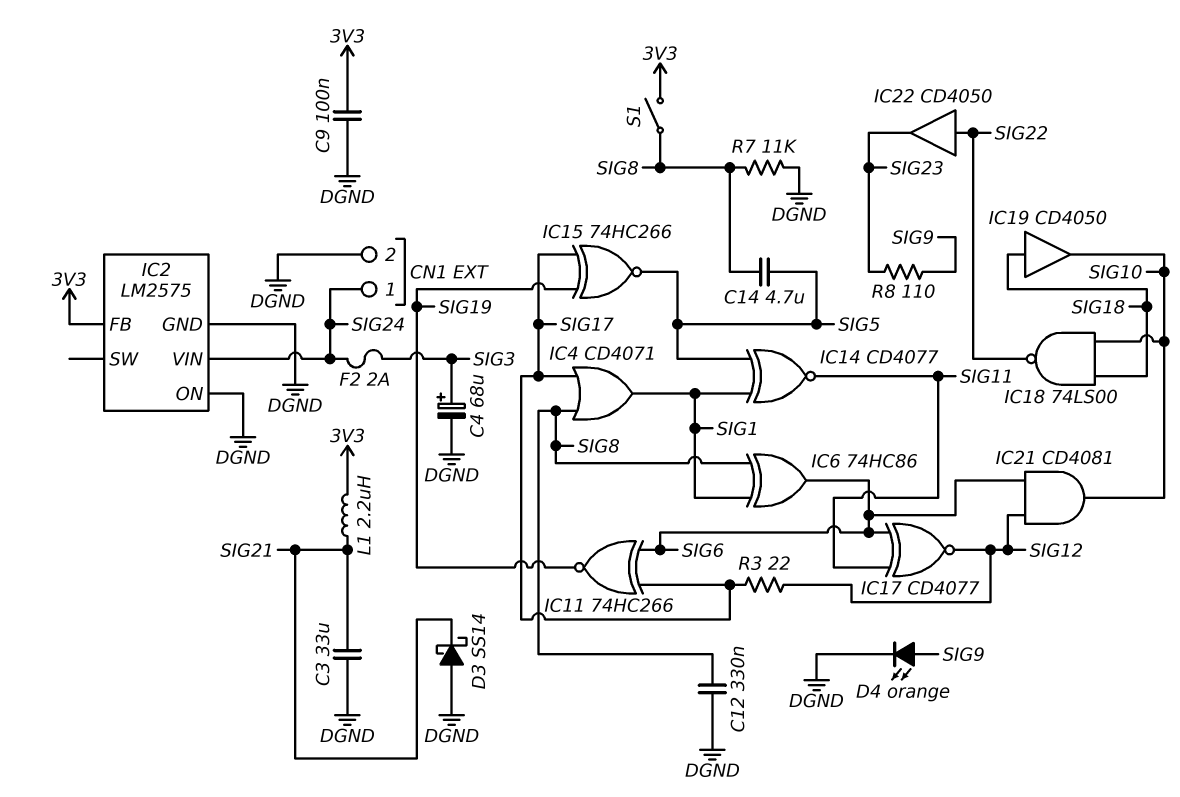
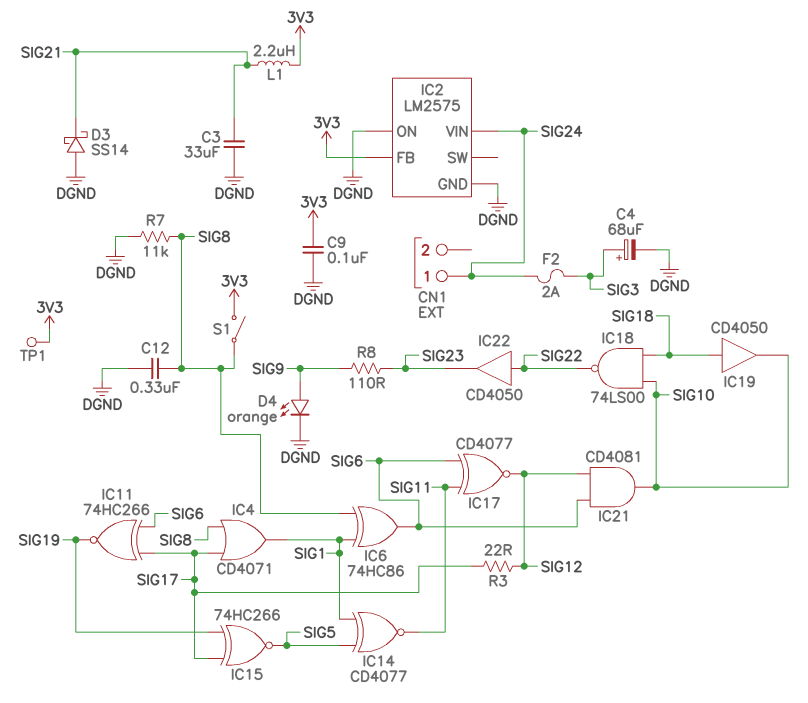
C14: 4.7uF (SIG5, SIG8) -> none
CN1 pin 2: DGND -> none
TP1: none -> test point (3V3)

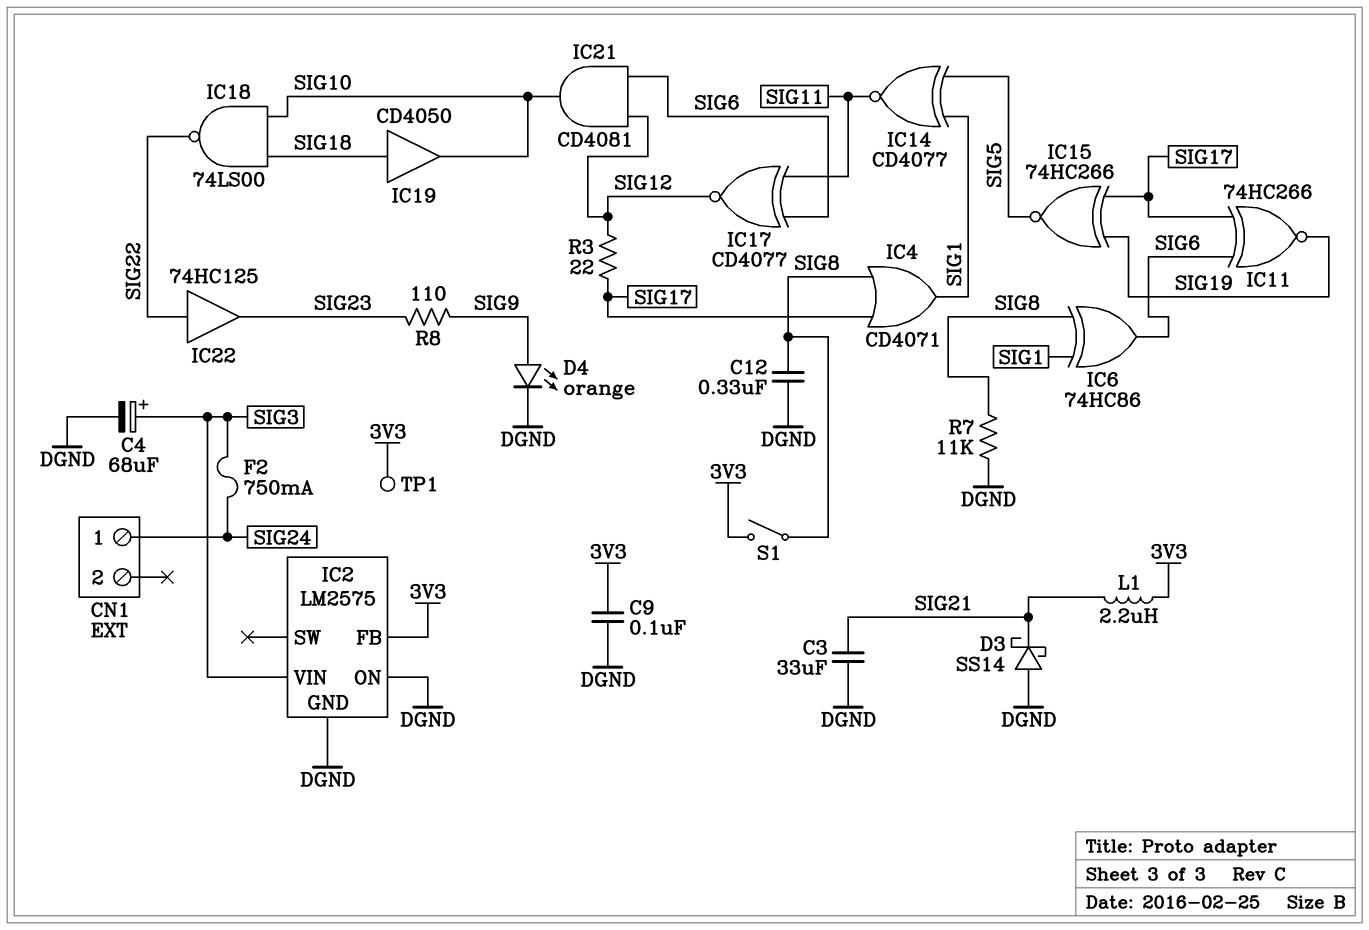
F2: 2A (SIG3, SIG24) -> 750mA (SIG3, SIG24)
IC2 pin VIN: SIG24 -> SIG3
IC22: buffer CD4050 (in SIG22, out SIG23) -> buffer 74HC125 (in SIG22, out SIG23)

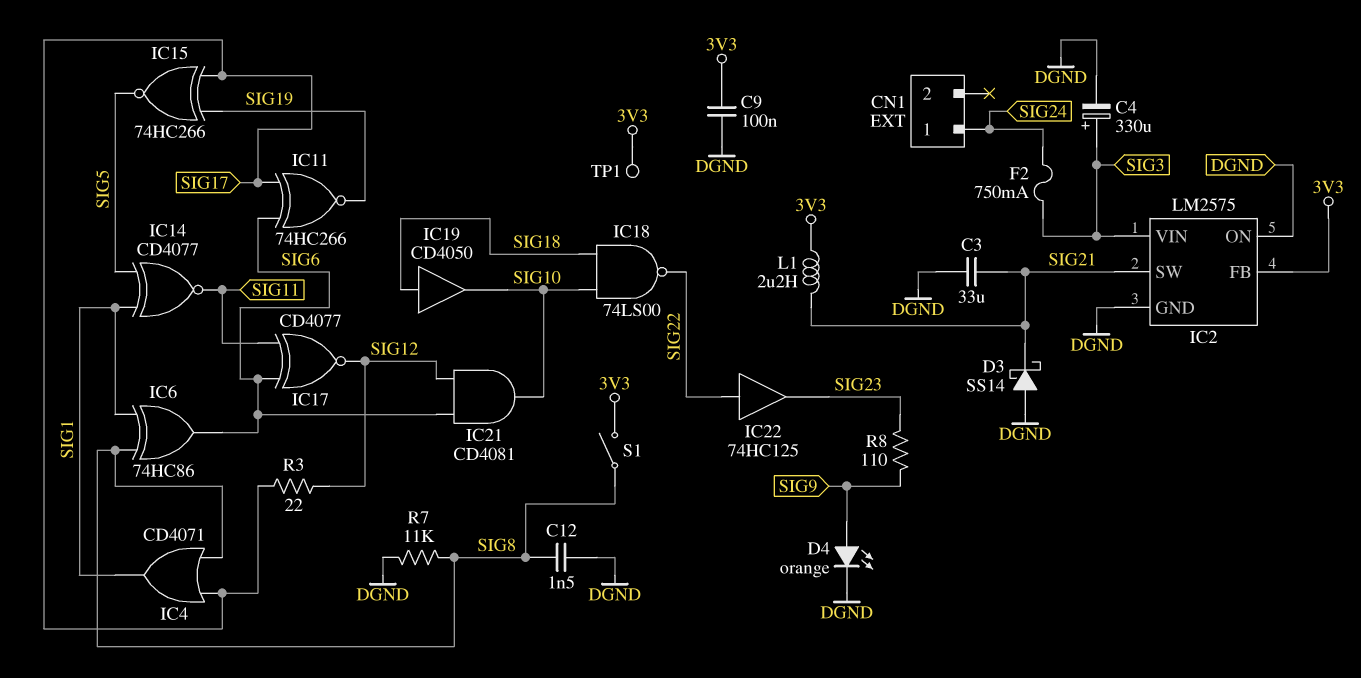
C4: 68uF (plus SIG3, minus DGND) -> 330uF (plus SIG3, minus DGND)
C12: 330nF (DGND, SIG8) -> 1.5nF (DGND, SIG8)
IC2 pin SW: none -> SIG21

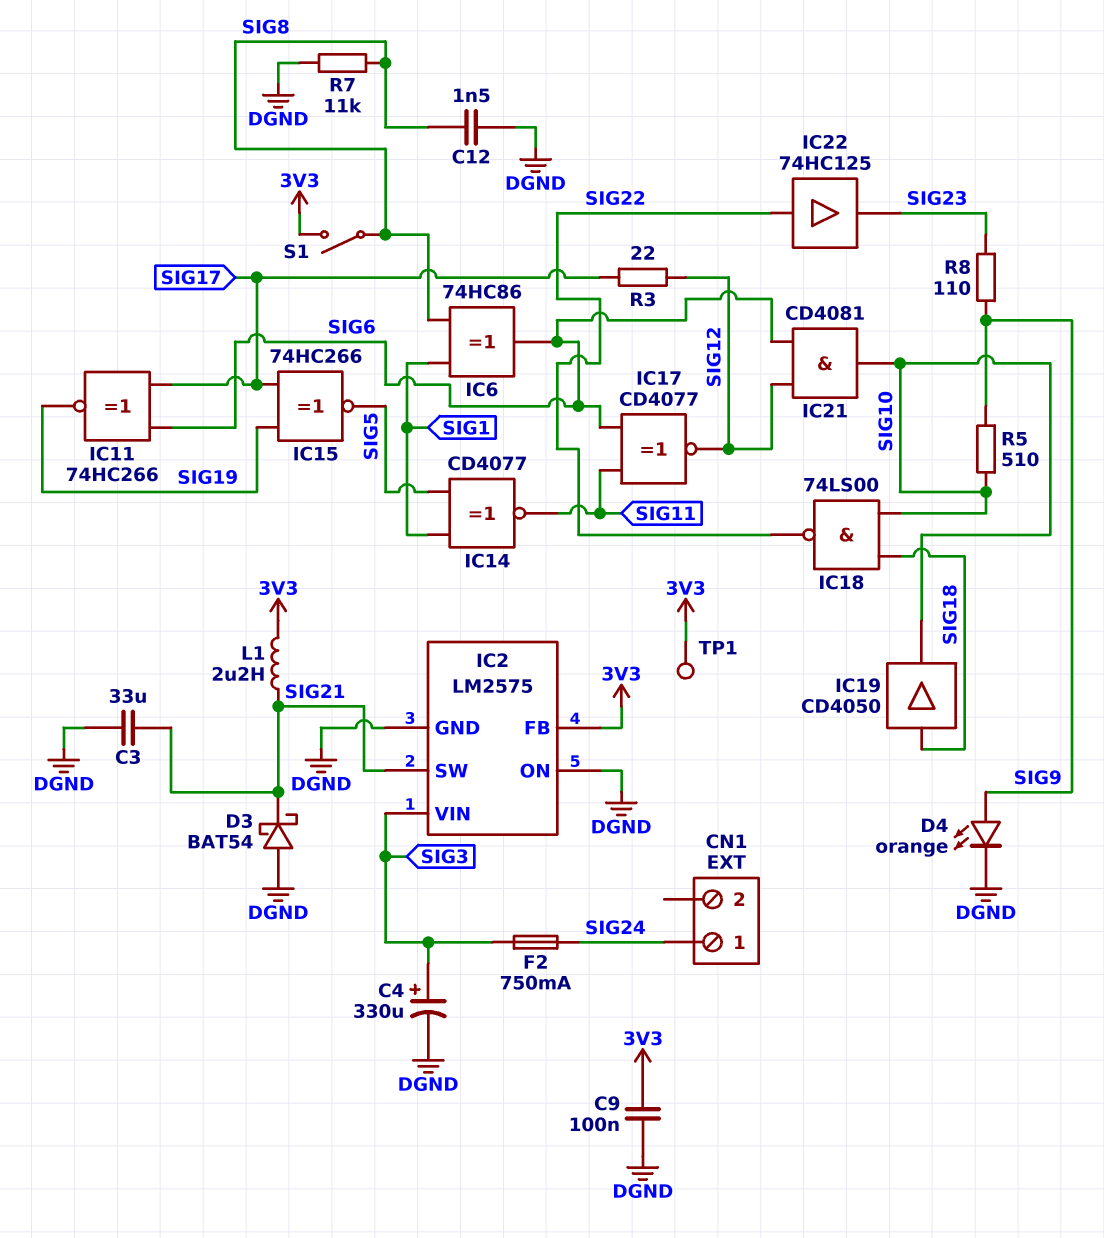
D3: schottky SS14 (A DGND, K SIG21) -> schottky BAT54 (A DGND, K SIG21)
IC4: OR CD4071 (in SIG8, in SIG17, out SIG1) -> none
R5: none -> 510 (SIG9, SIG10)

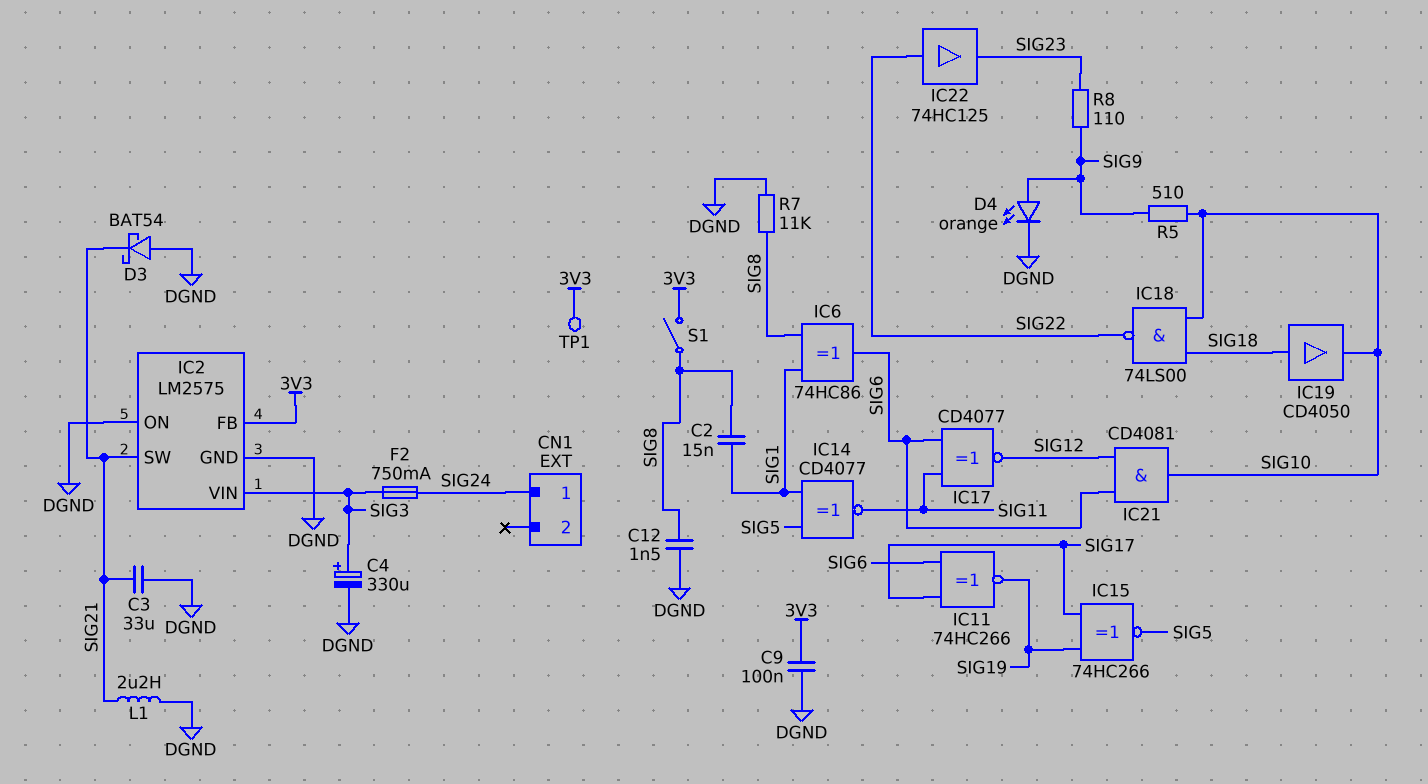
C2: none -> 15nF (SIG1, SIG8)
L1: 2.2uH (3V3, SIG21) -> 2.2uH (DGND, SIG21)
R3: 22 (SIG12, SIG17) -> none

